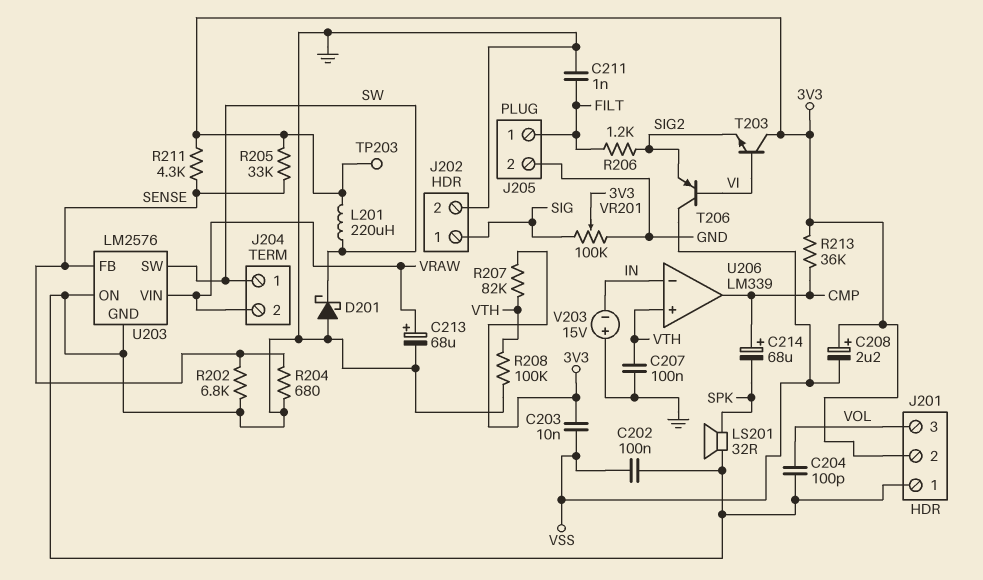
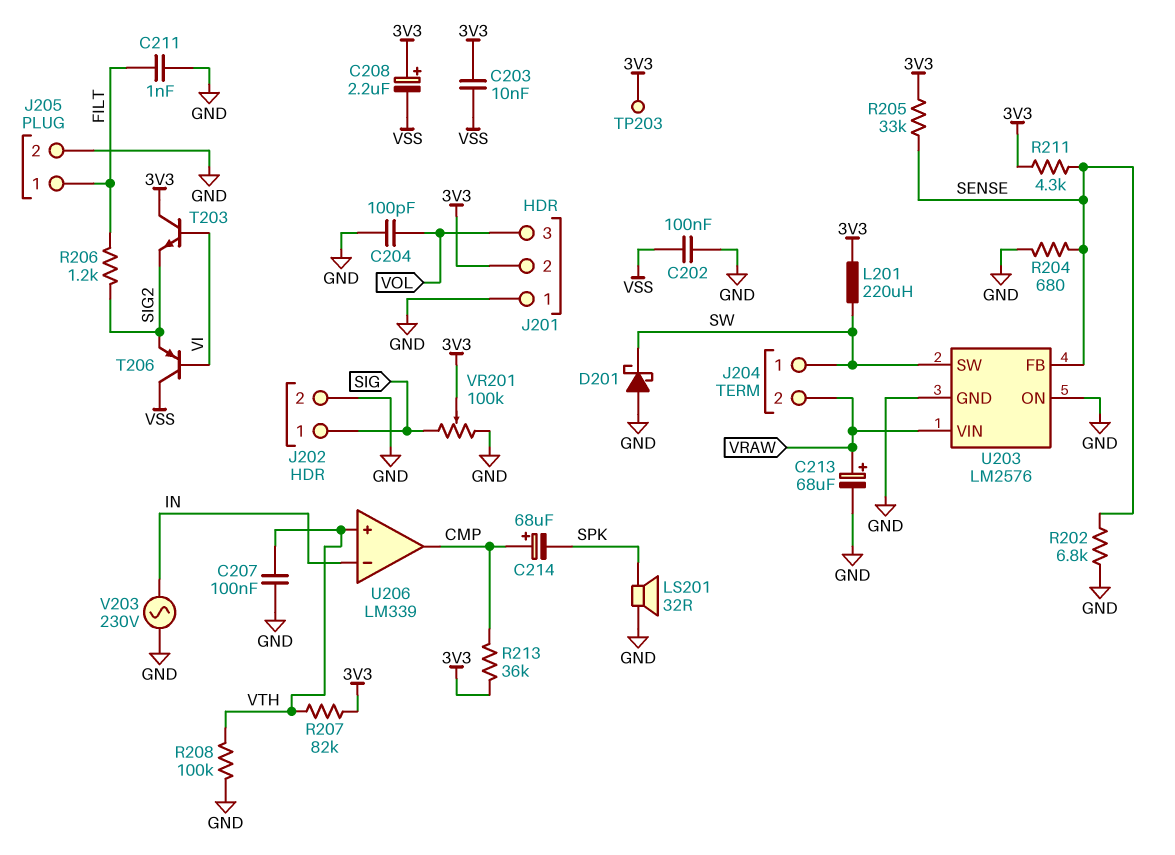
V203: 15V (plus GND, minus IN) -> AC 230V (GND, IN)

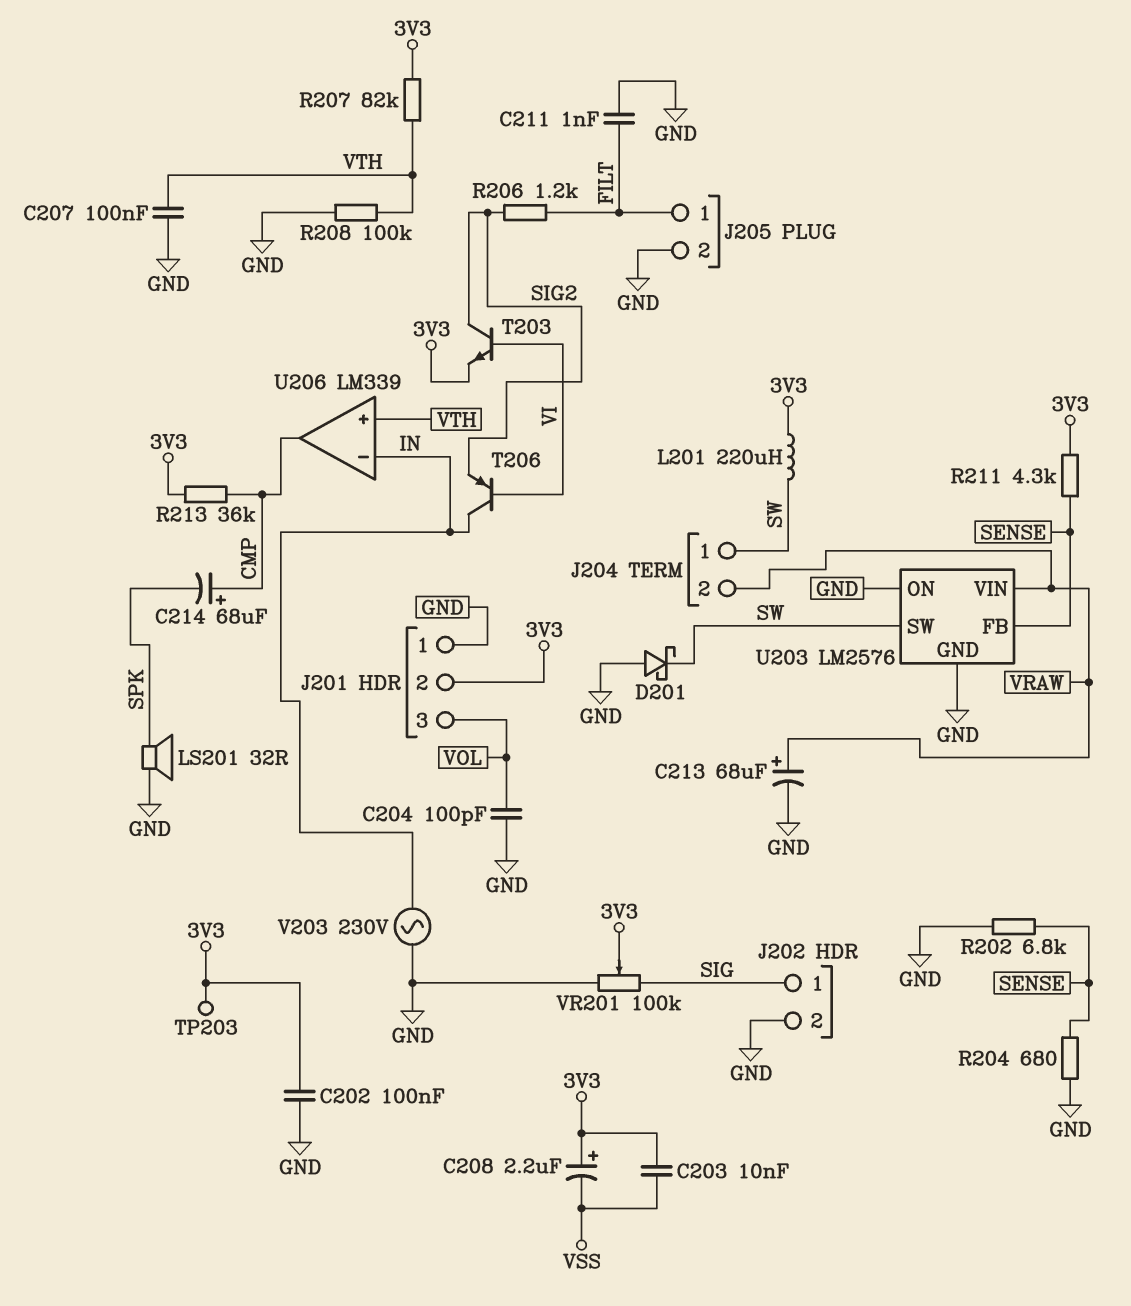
C202: 100nF (GND, VSS) -> 100nF (3V3, GND)
R205: 33k (3V3, SENSE) -> none
T203: NPN (B VI, C 3V3, E SIG2) -> NPN (B VI, C SIG2, E 3V3)
T206: PNP (B VI, C VSS, E SIG2) -> PNP (B VI, C IN, E SIG2)

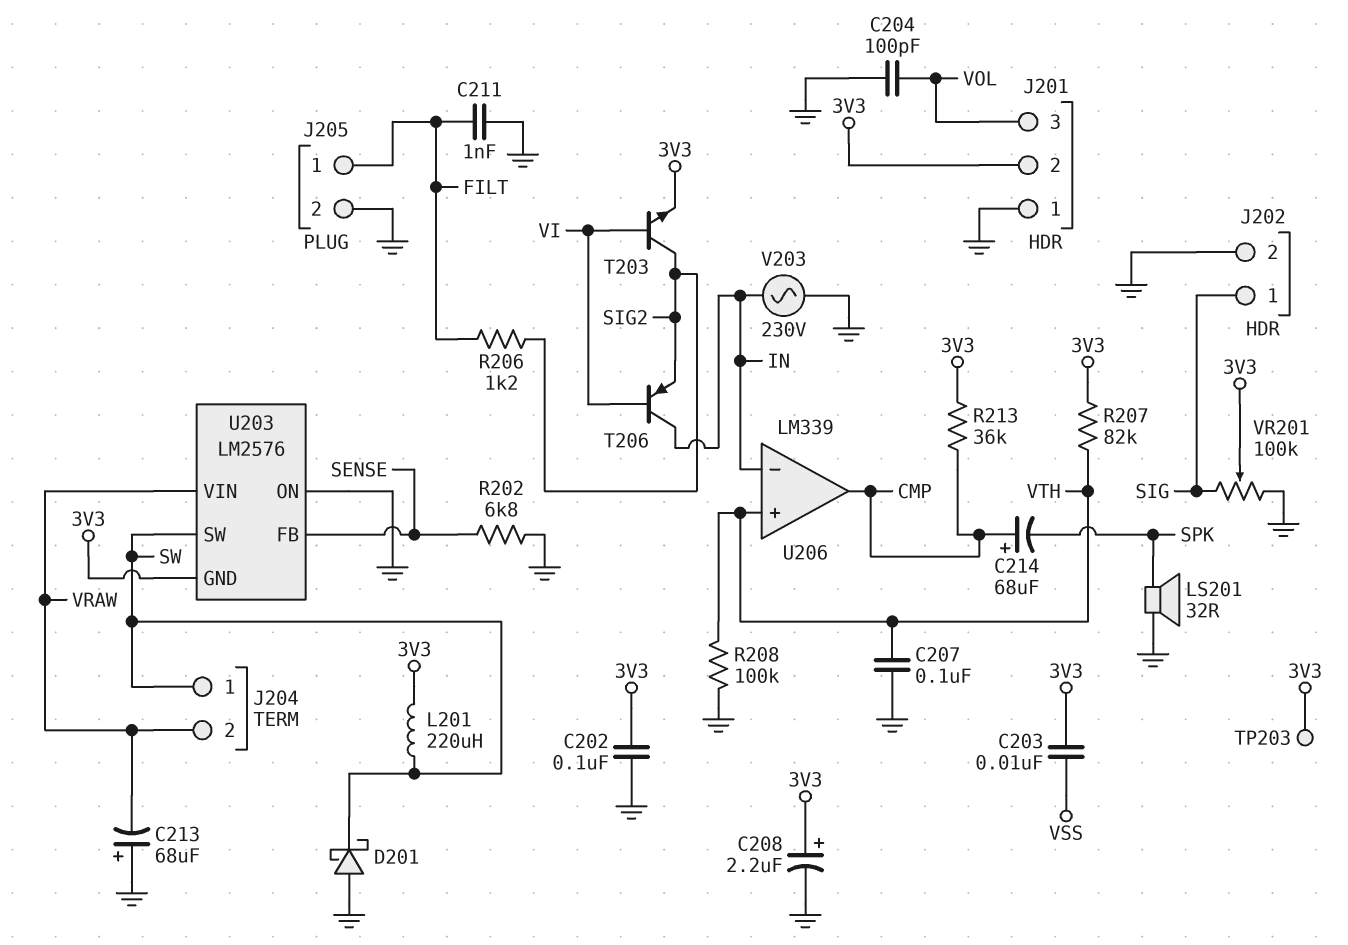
C208: 2.2uF (plus 3V3, minus VSS) -> 2.2uF (plus 3V3, minus GND)
C213: 68uF (plus VRAW, minus GND) -> 68uF (plus GND, minus VRAW)
R204: 680 (GND, SENSE) -> none
R211: 4.3k (3V3, SENSE) -> none
U203 pin GND: GND -> 3V3

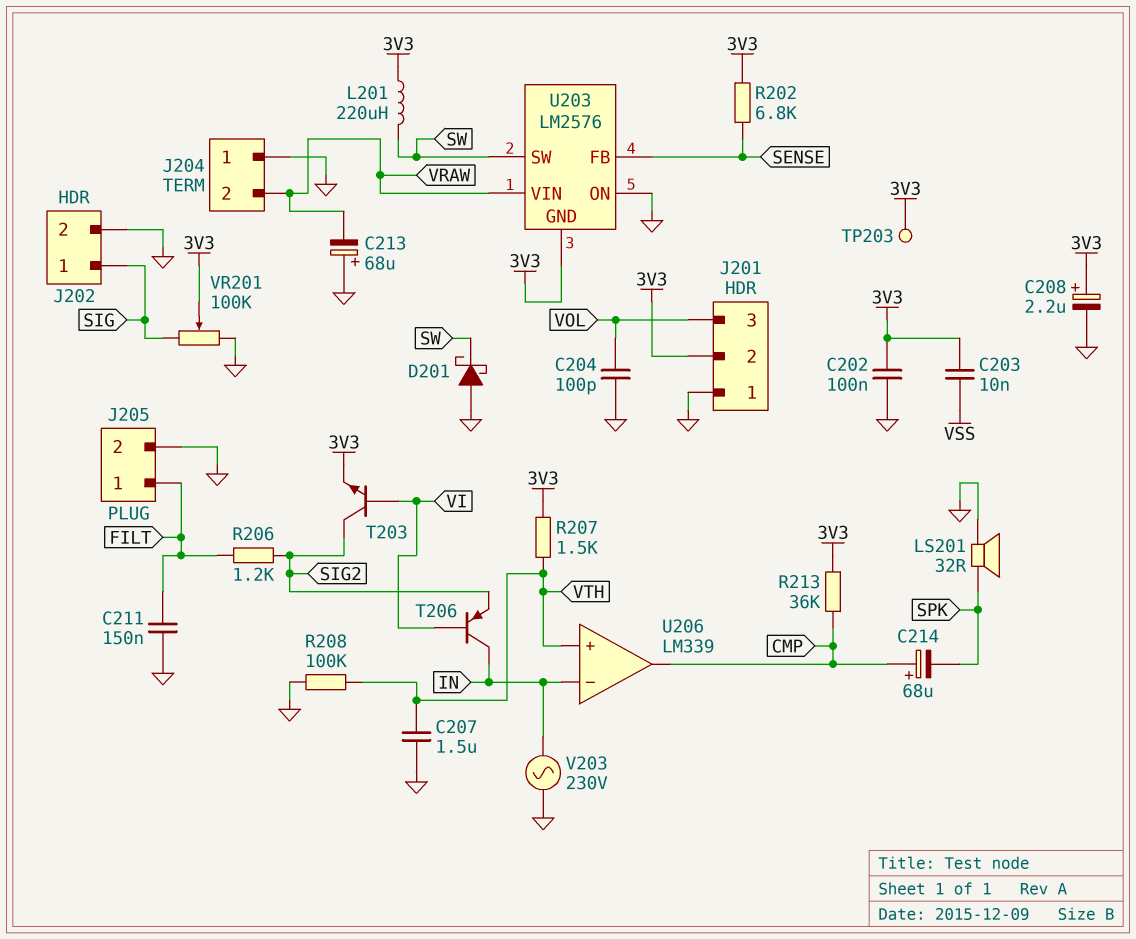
C207: 100nF (GND, VTH) -> 1.5uF (GND, VTH)
C211: 1nF (FILT, GND) -> 150nF (FILT, GND)
J204 pin 1: SW -> GND
R202: 6.8k (GND, SENSE) -> 6.8k (3V3, SENSE)
R207: 82k (3V3, VTH) -> 1.5k (3V3, VTH)

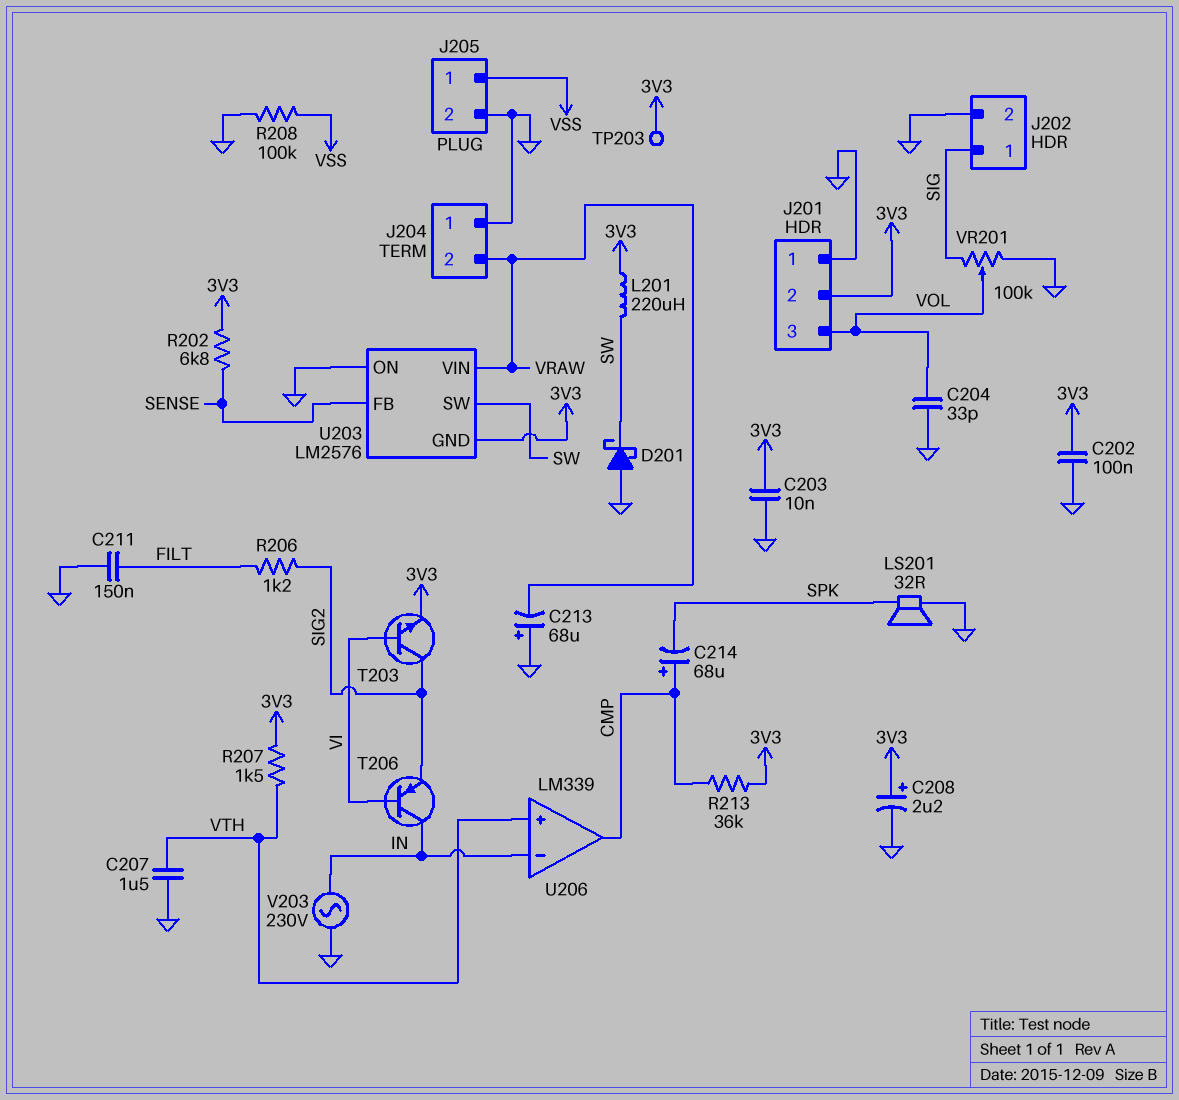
C203: 10nF (3V3, VSS) -> 10nF (3V3, GND)
C204: 100pF (GND, VOL) -> 33pF (GND, VOL)
J205 pin 1: FILT -> VSS
R208: 100k (GND, VTH) -> 100k (GND, VSS)
VR201: 100k (GND, SIG, wiper 3V3) -> 100k (GND, SIG, wiper VOL)

